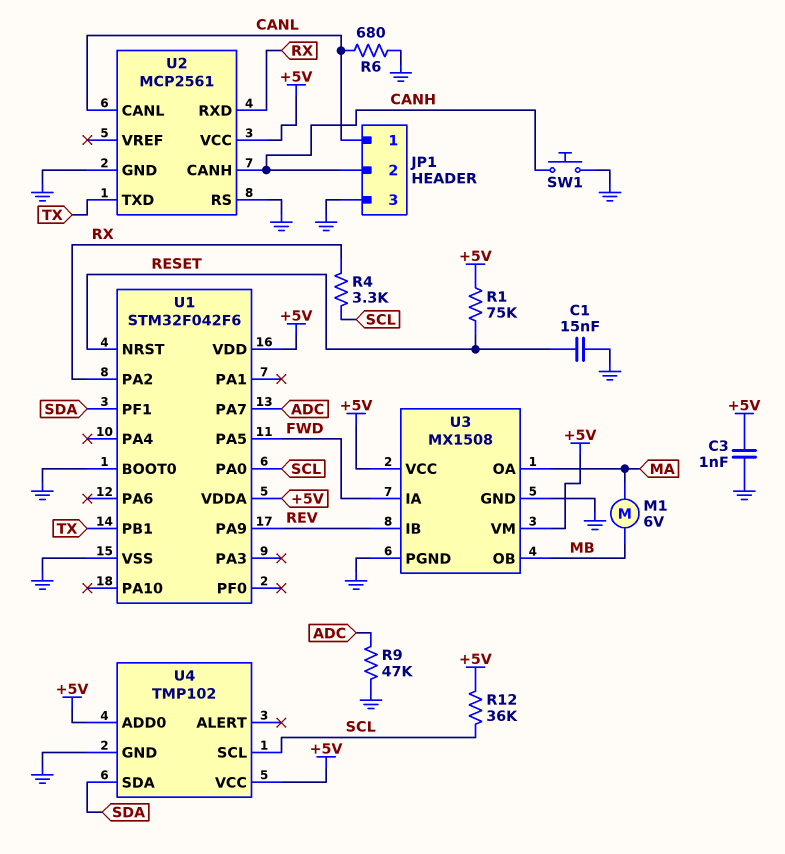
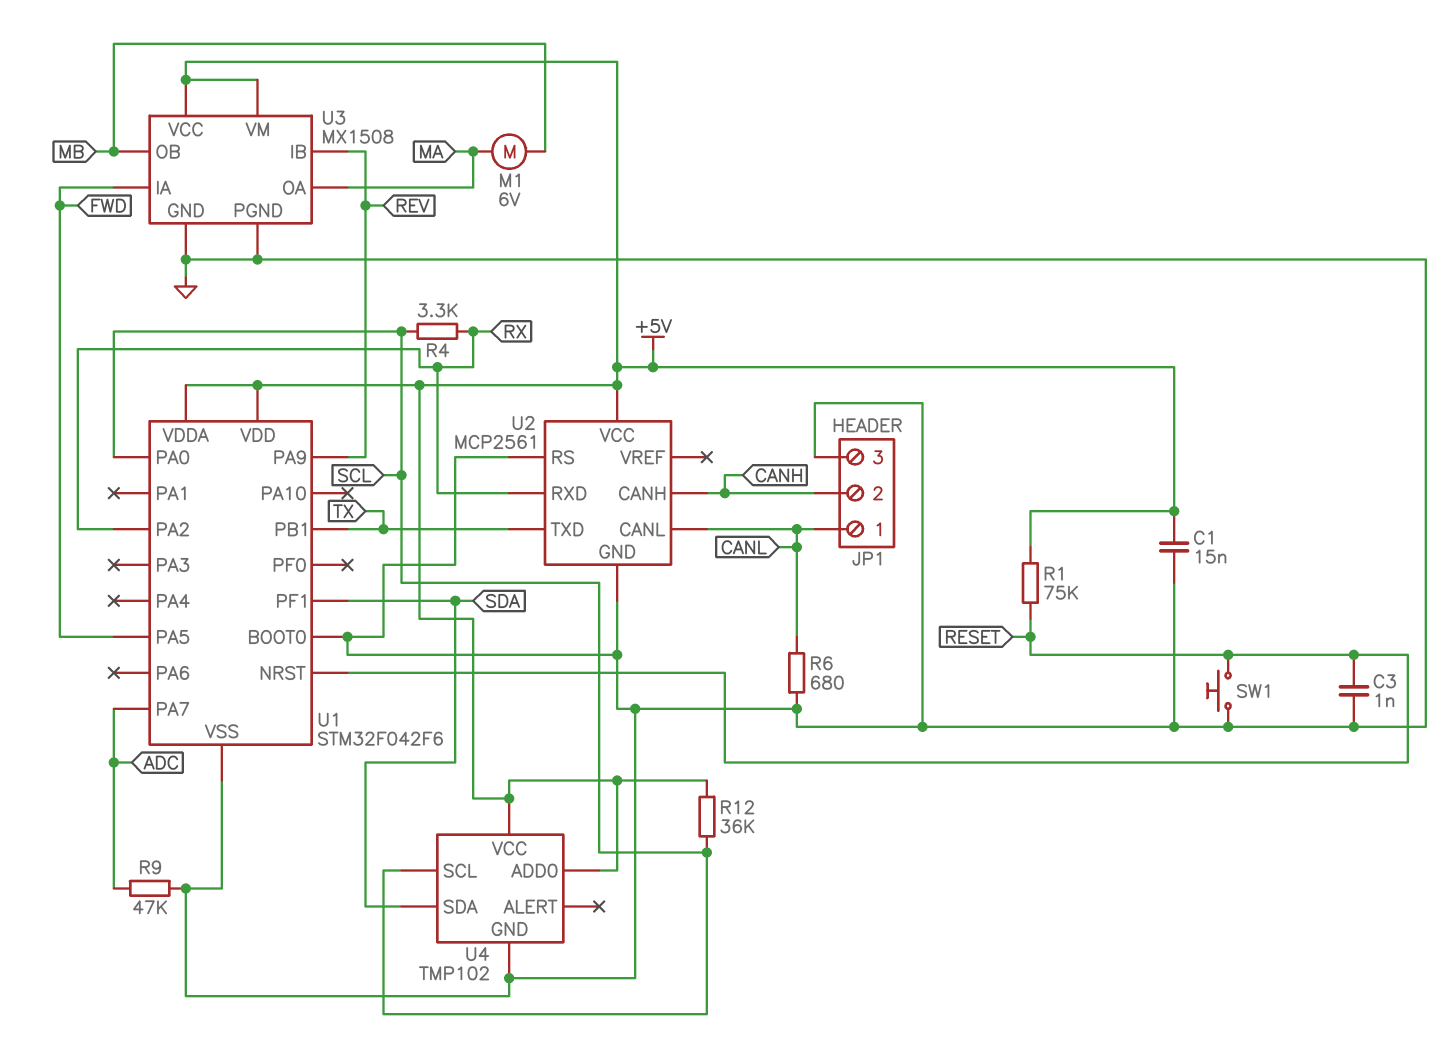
C1: 15nF (GND, RESET) -> 15nF (+5V, GND)
C3: 1nF (+5V, GND) -> 1nF (GND, RESET)
SW1: button (CANH, GND) -> button (GND, RESET)

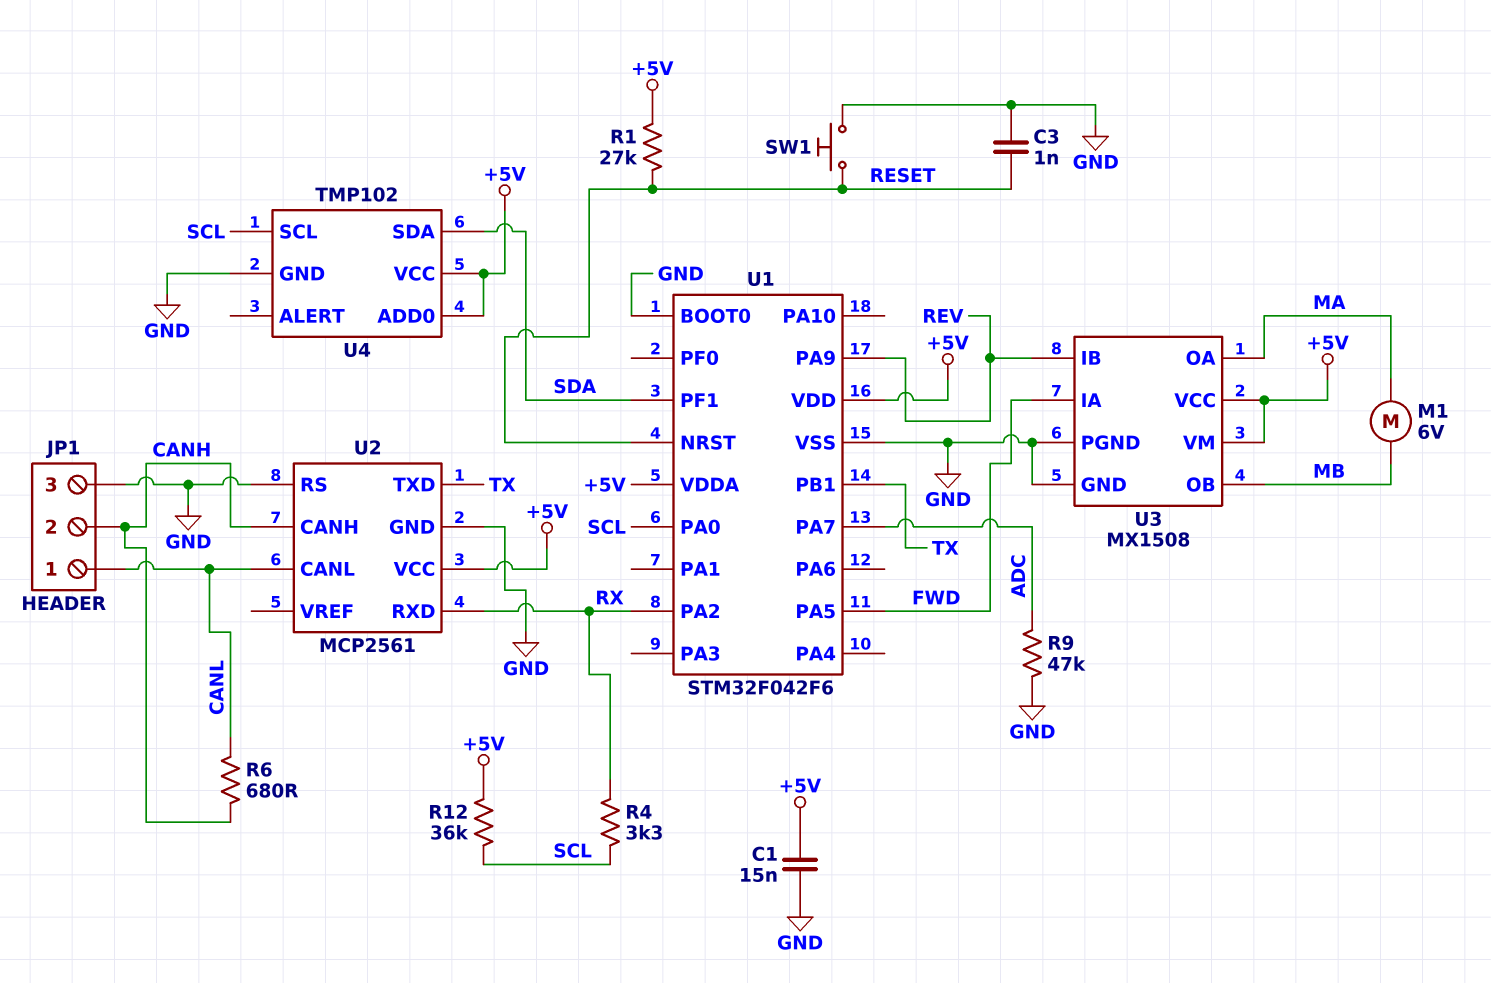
R1: 75k (+5V, RESET) -> 27k (+5V, RESET)
R6: 680 (CANL, GND) -> 680 (CANH, CANL)

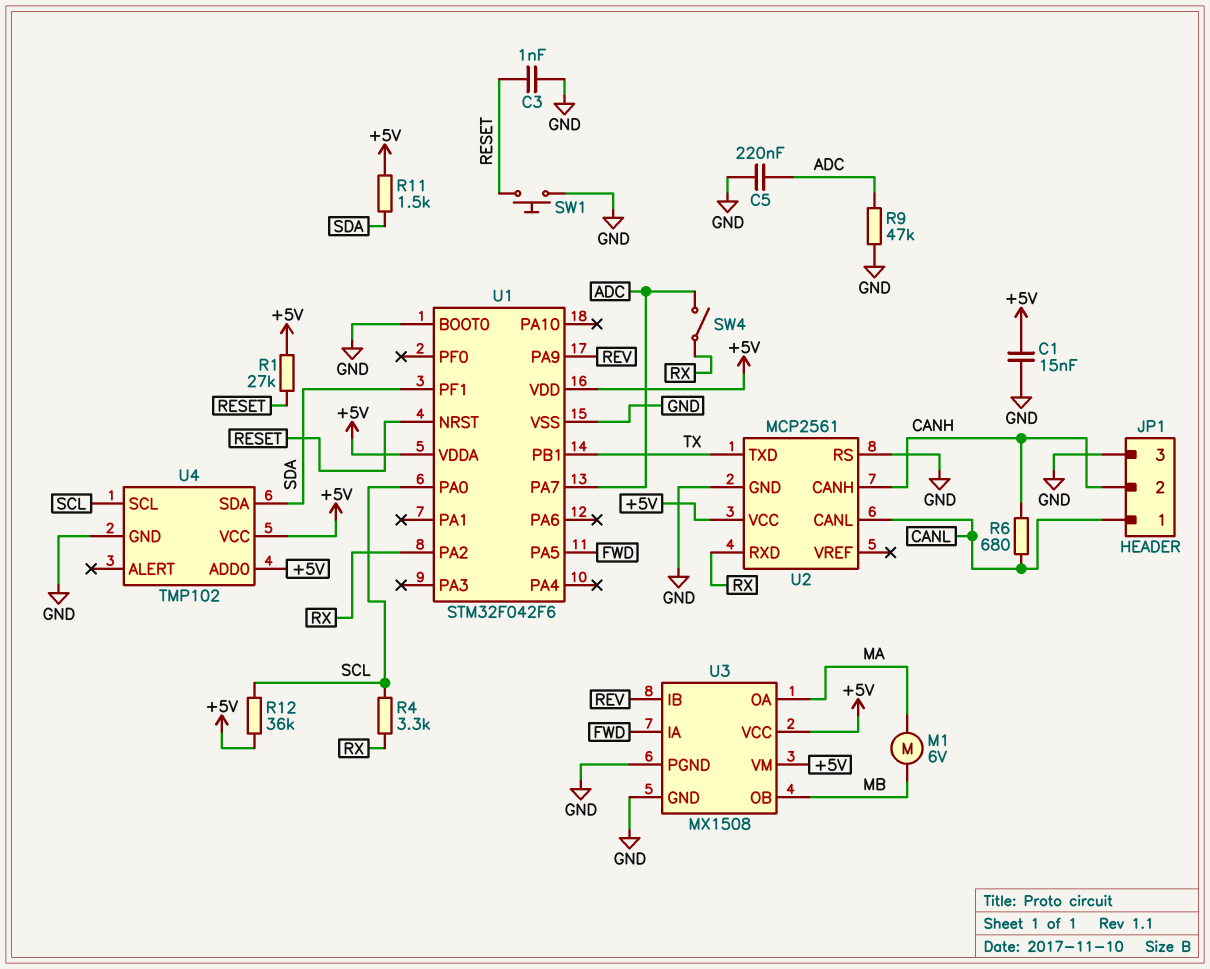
C5: none -> 220nF (ADC, GND)
R11: none -> 1.5k (+5V, SDA)
SW4: none -> switch (ADC, RX)

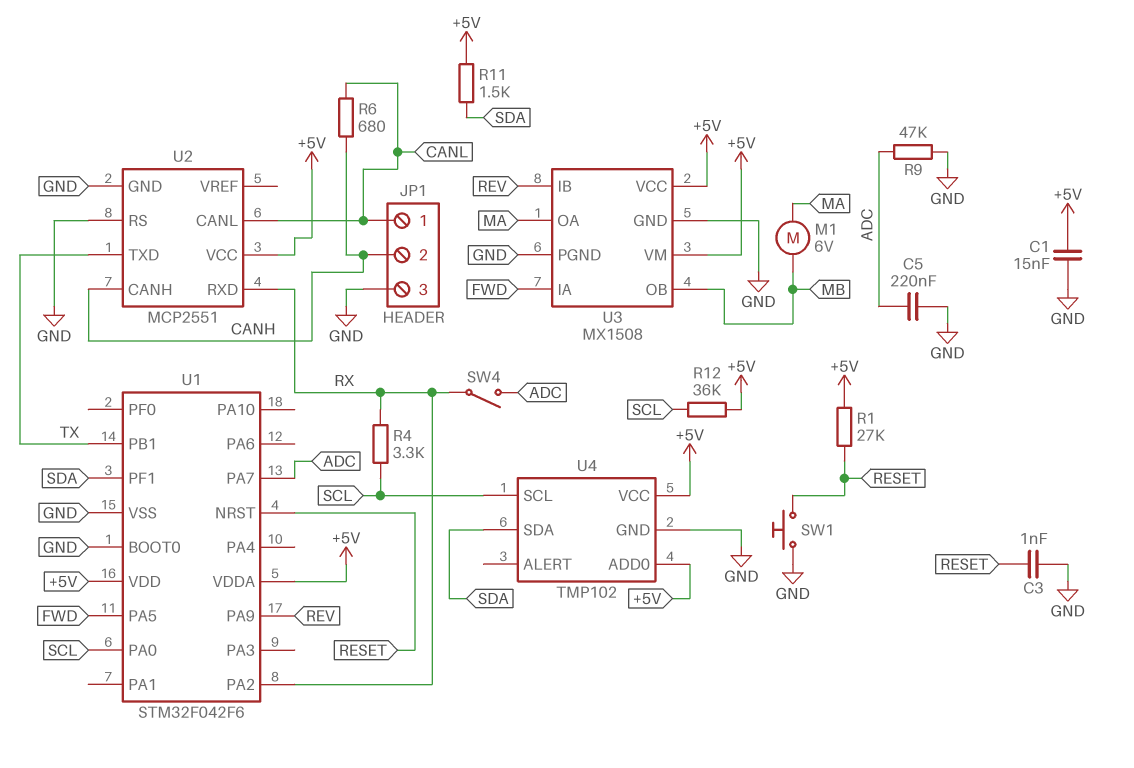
U2: MCP2561 -> MCP2551

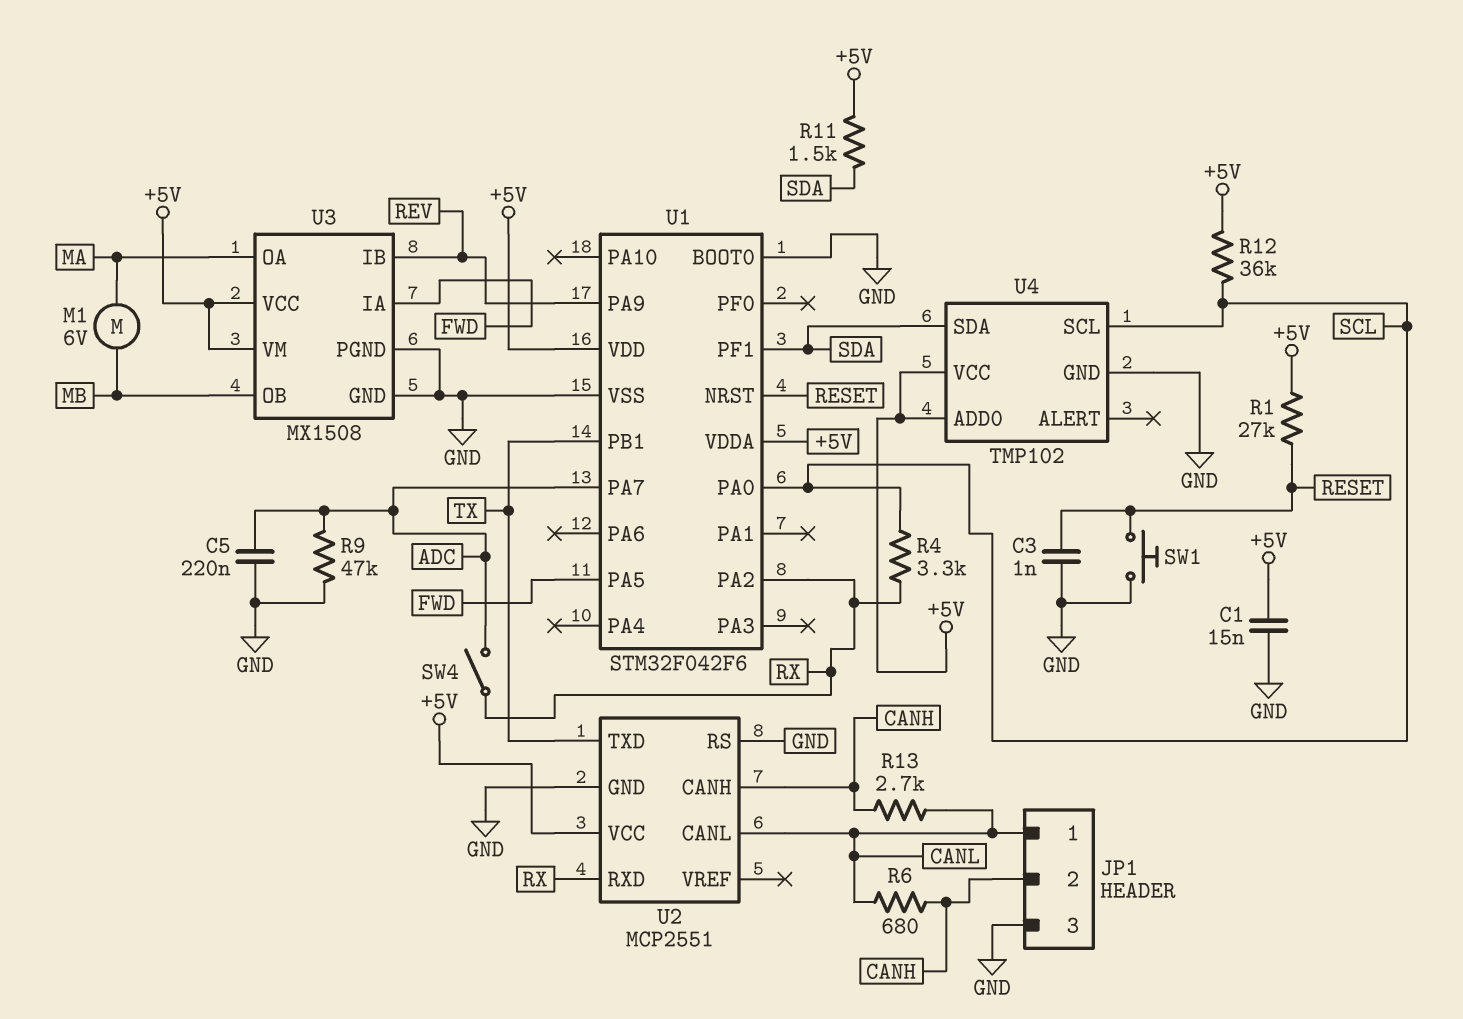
R13: none -> 2.7k (CANH, CANL)

